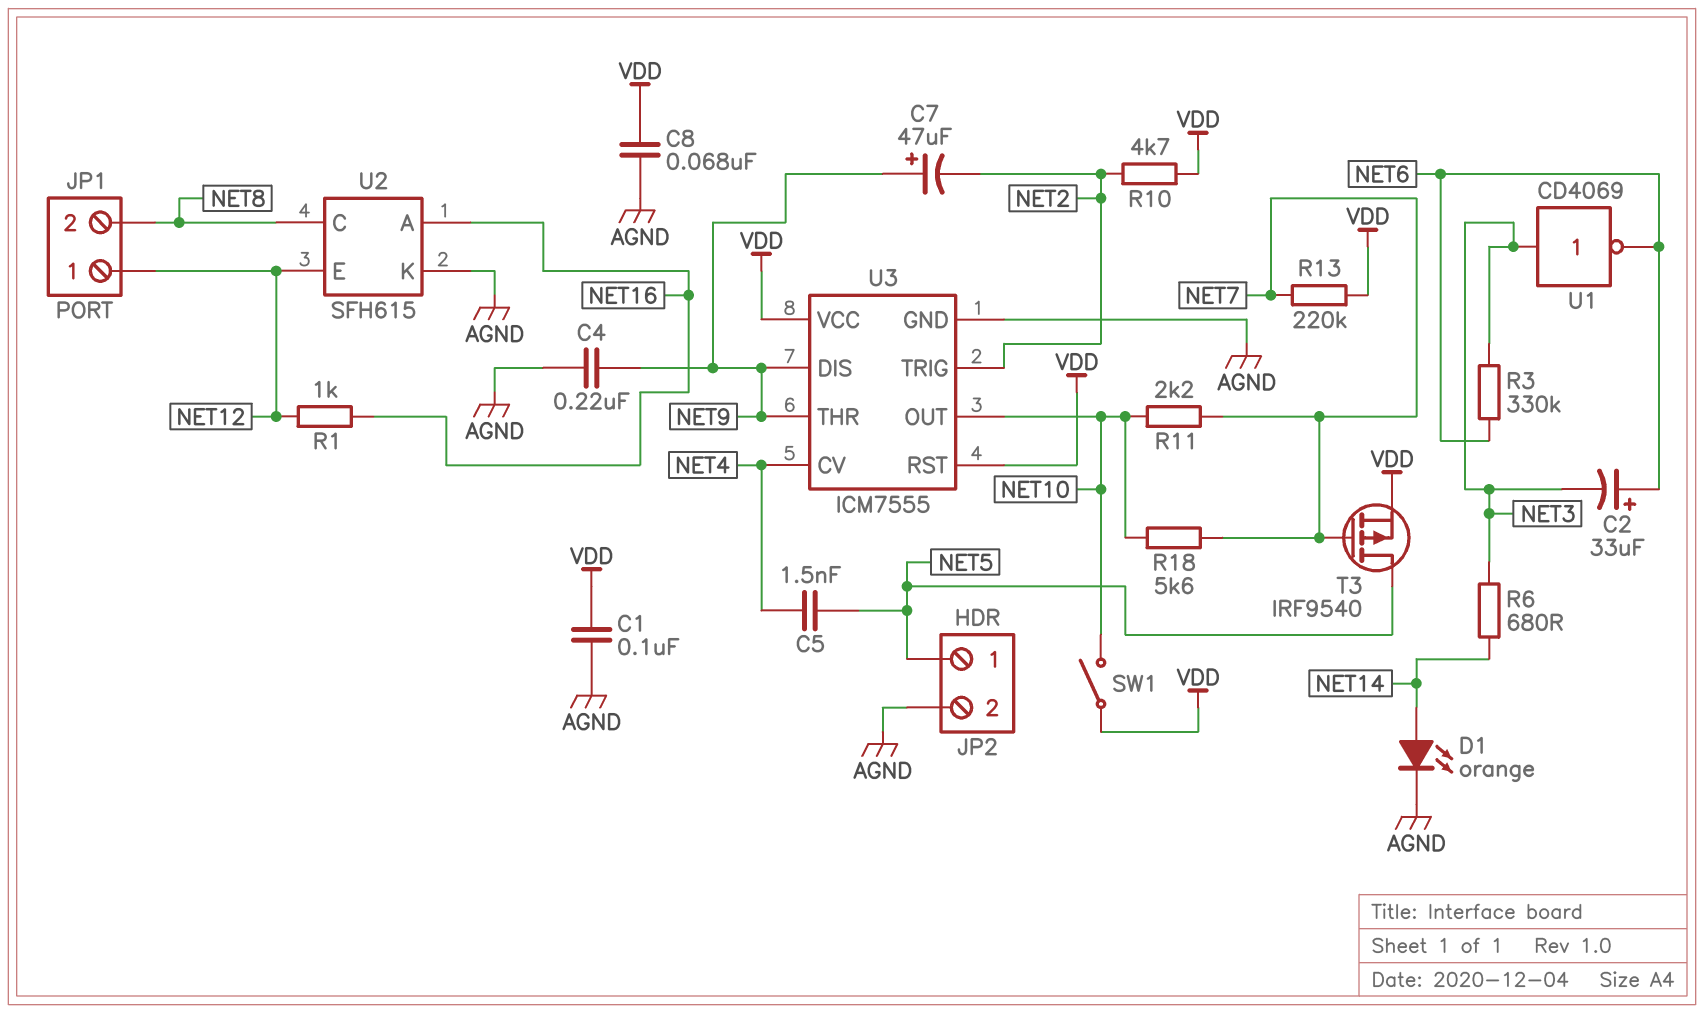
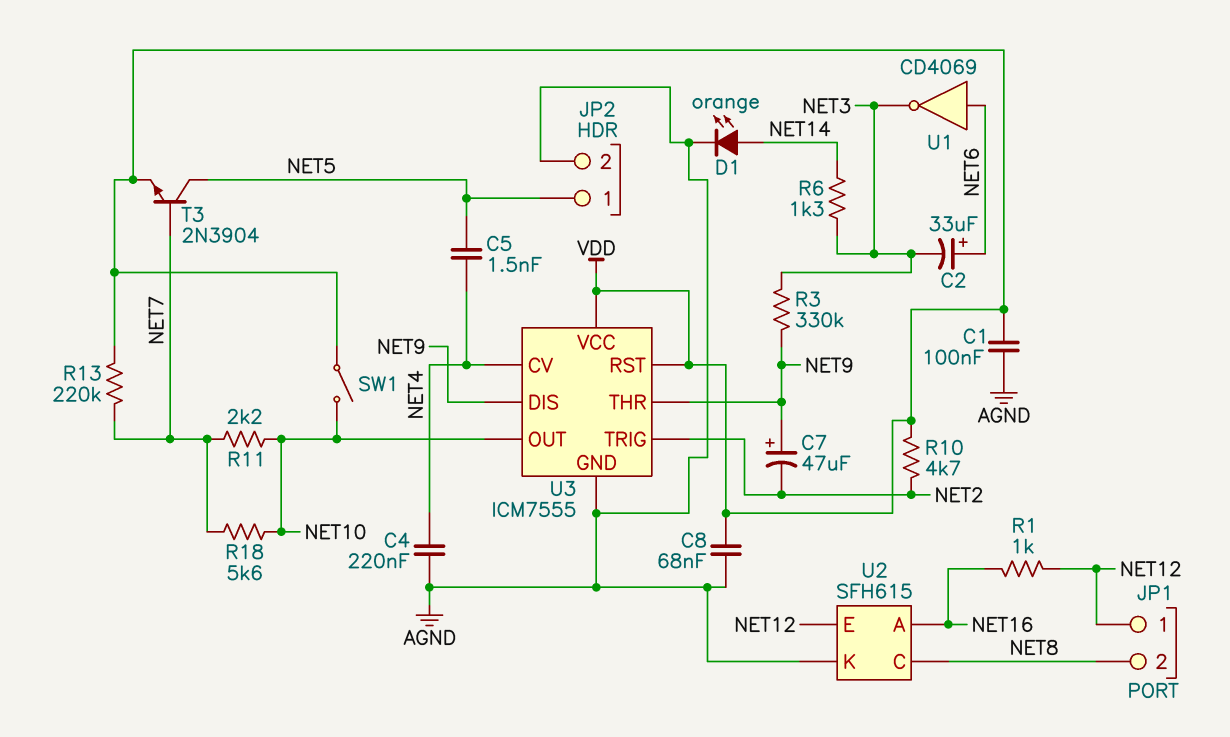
C4: 220nF (AGND, NET9) -> 220nF (AGND, NET4)
R3: 330k (NET3, NET6) -> 330k (NET3, NET9)
R6: 680 (NET3, NET14) -> 1.3k (NET3, NET14)
T3: PMOS IRF9540 (G NET7, D NET5, S VDD) -> NPN 2N3904 (B NET7, C NET5, E VDD)
U1: NOT CD4069 (in NET3, out NET6) -> NOT CD4069 (in NET6, out NET3)

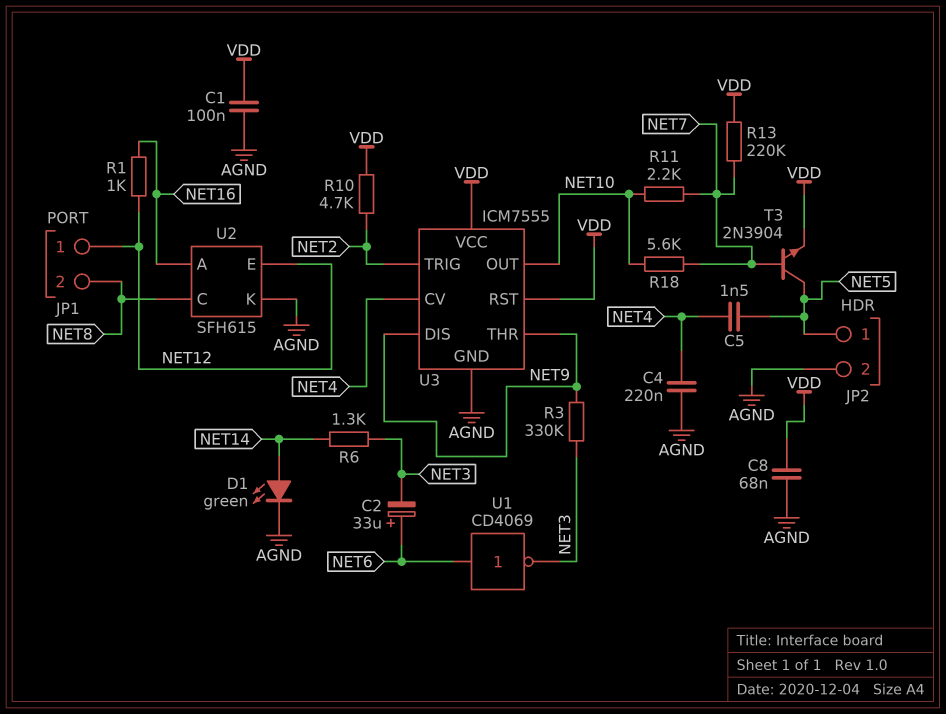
C7: 47uF (plus NET9, minus NET2) -> none
D1: LED orange (A NET14, K AGND) -> LED green (A NET14, K AGND)
SW1: switch (NET10, VDD) -> none

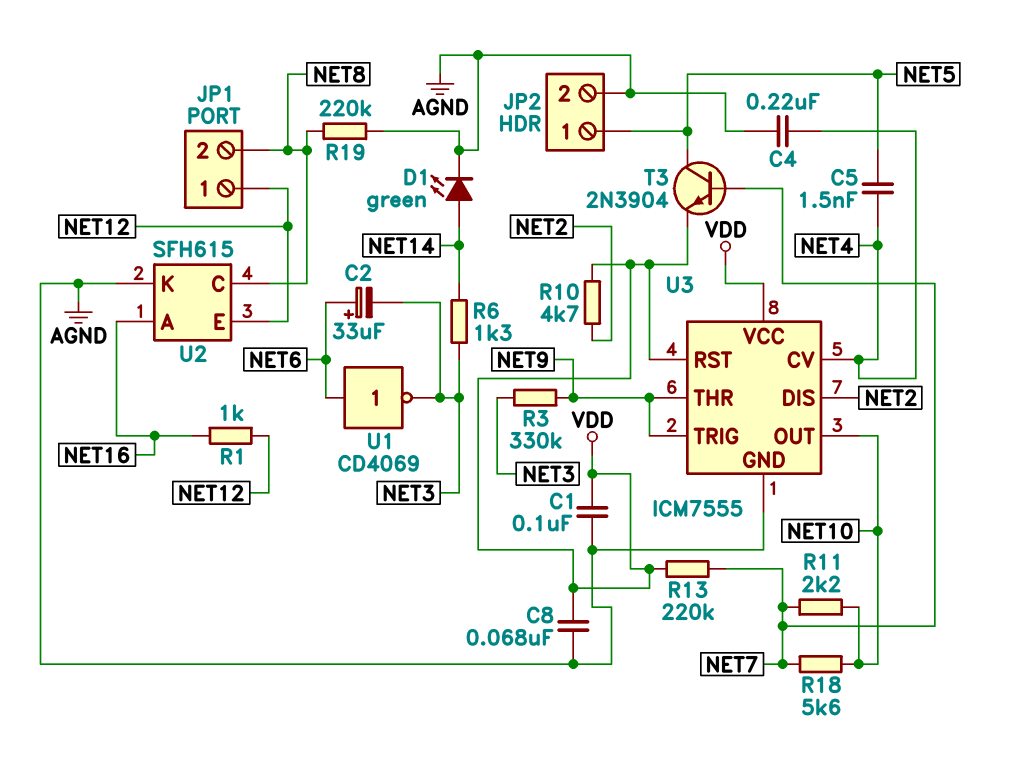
R19: none -> 220k (AGND, NET8)
U3 pin DIS: NET9 -> NET2
U3 pin TRIG: NET2 -> NET9

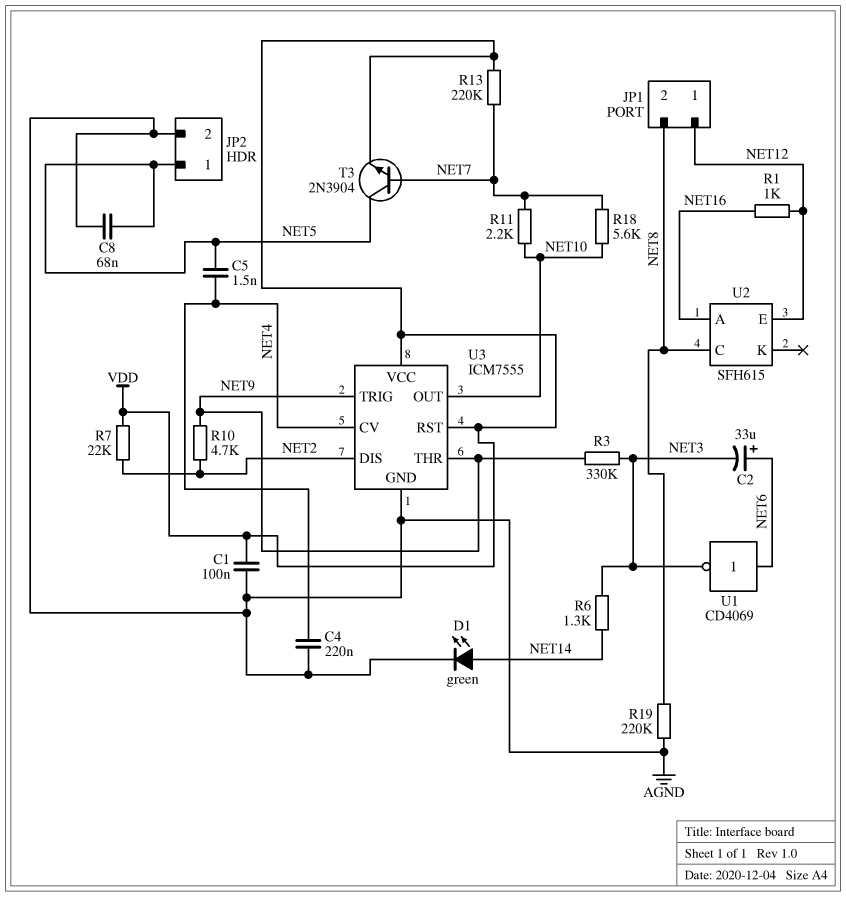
C8: 68nF (AGND, VDD) -> 68nF (AGND, NET5)
R7: none -> 22k (NET2, VDD)
R10: 4.7k (NET2, VDD) -> 4.7k (NET2, NET9)
U2 pin K: AGND -> none

